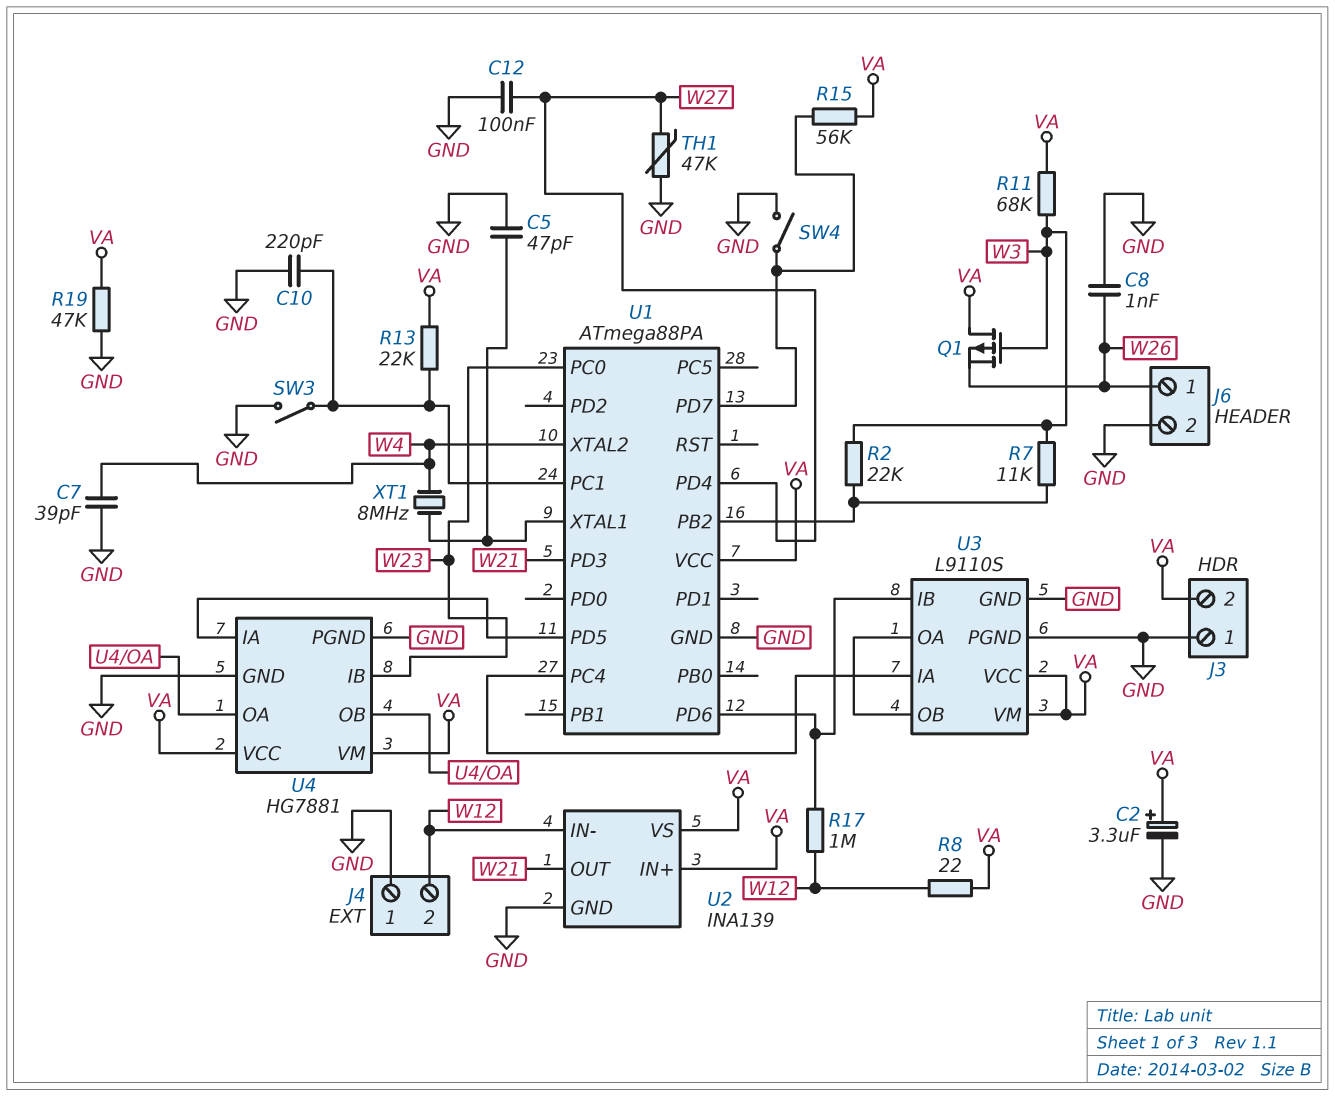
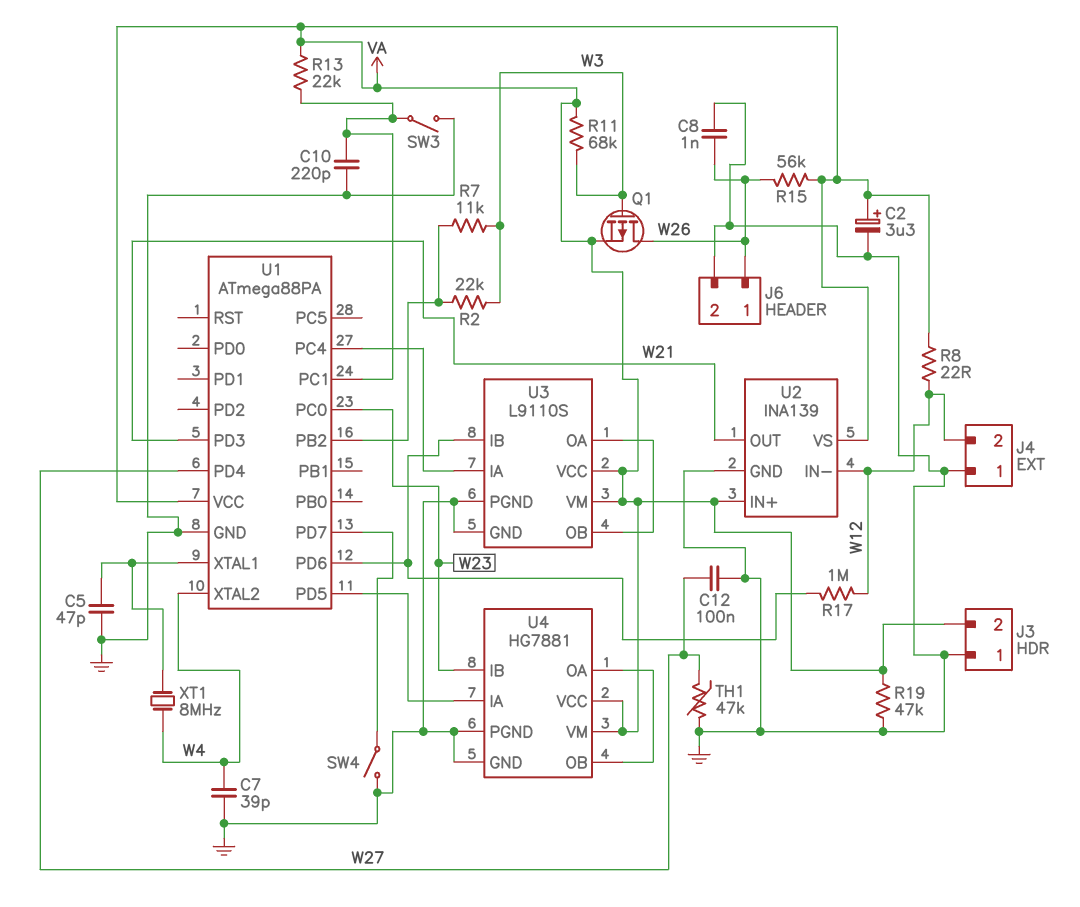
Q1: PMOS (G W3, D VA, S W26) -> PMOS (G W3, D W26, S VA)
R15: 56k (U1/PD7, VA) -> 56k (VA, W26)

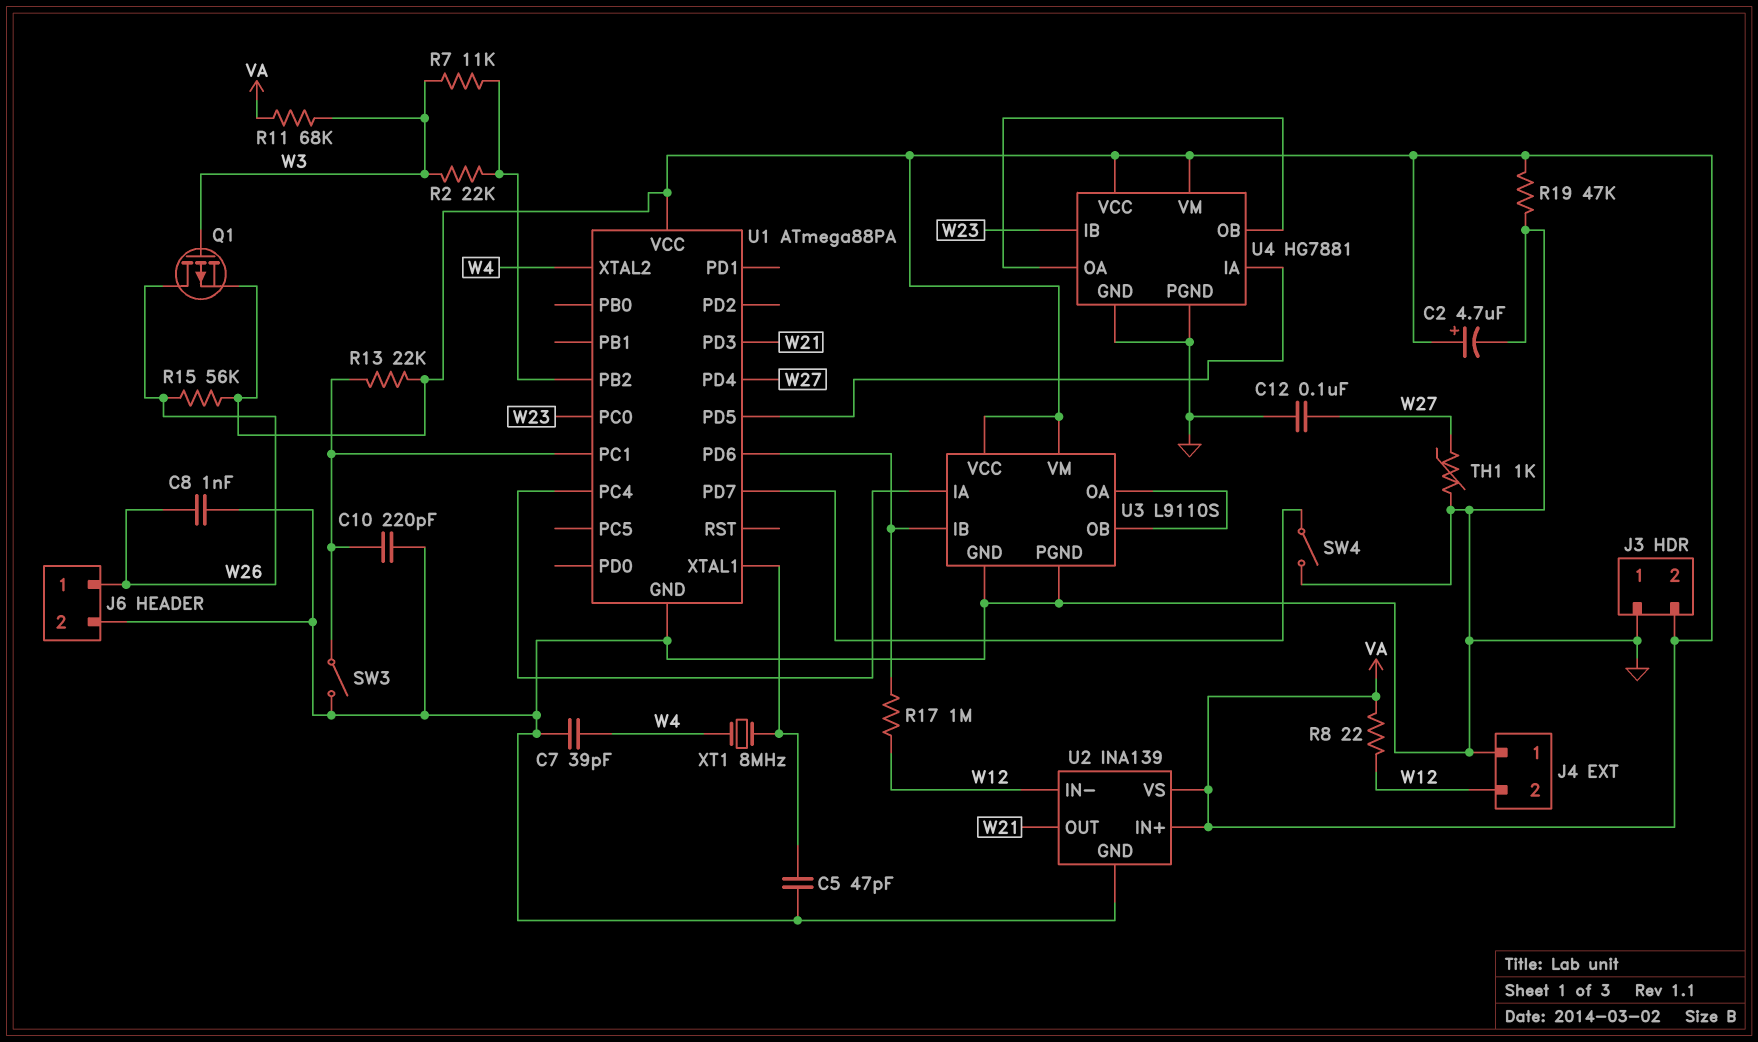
C2: 3.3uF (plus VA, minus GND) -> 4.7uF (plus VA, minus GND)
TH1: 47k (GND, W27) -> 1k (GND, W27)

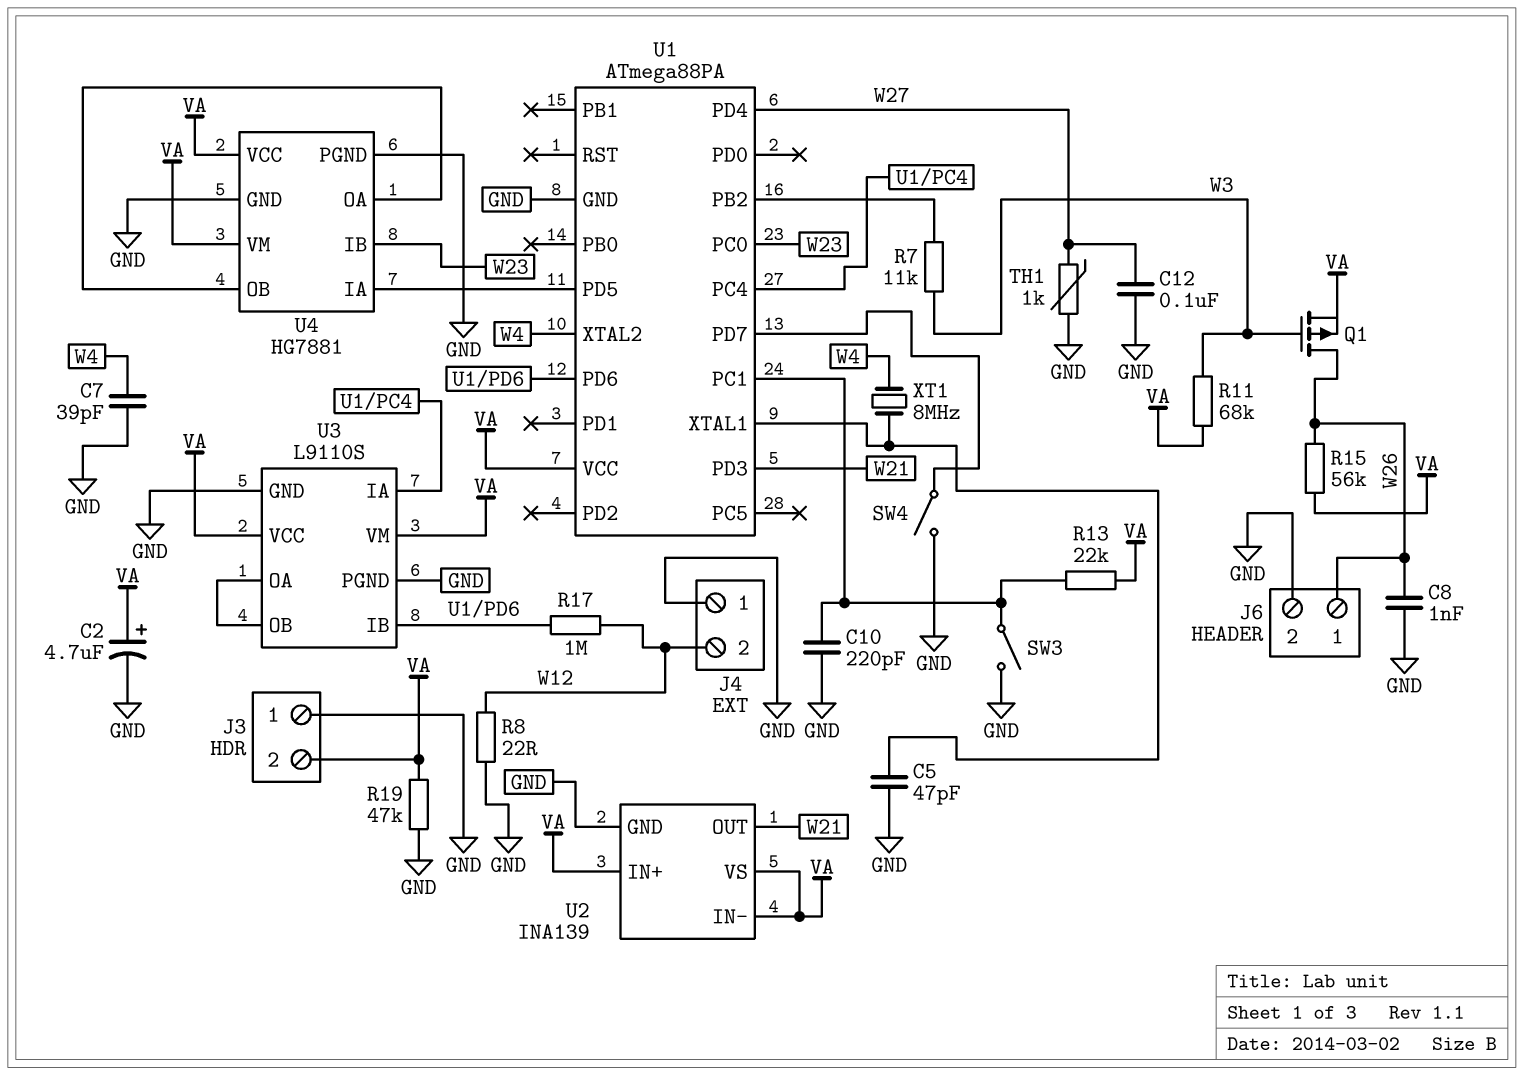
R2: 22k (U1/PB2, W3) -> none
R8: 22 (VA, W12) -> 22 (GND, W12)
U2 pin IN-: W12 -> VA

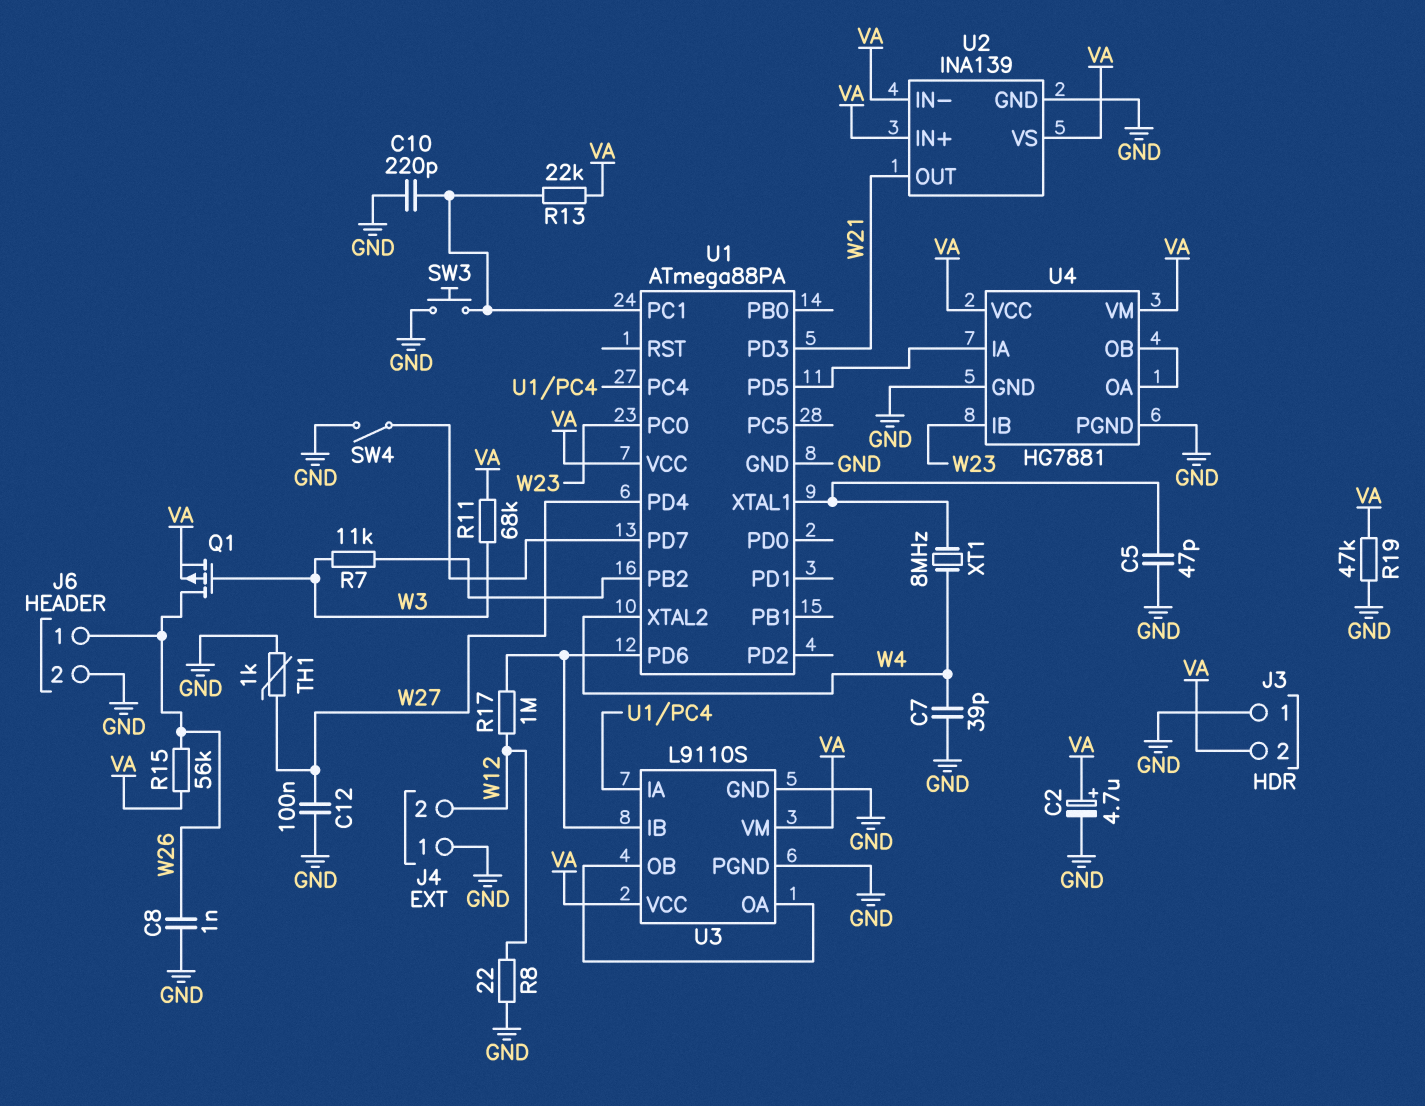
SW3: switch (GND, U1/PC1) -> button (GND, U1/PC1)

